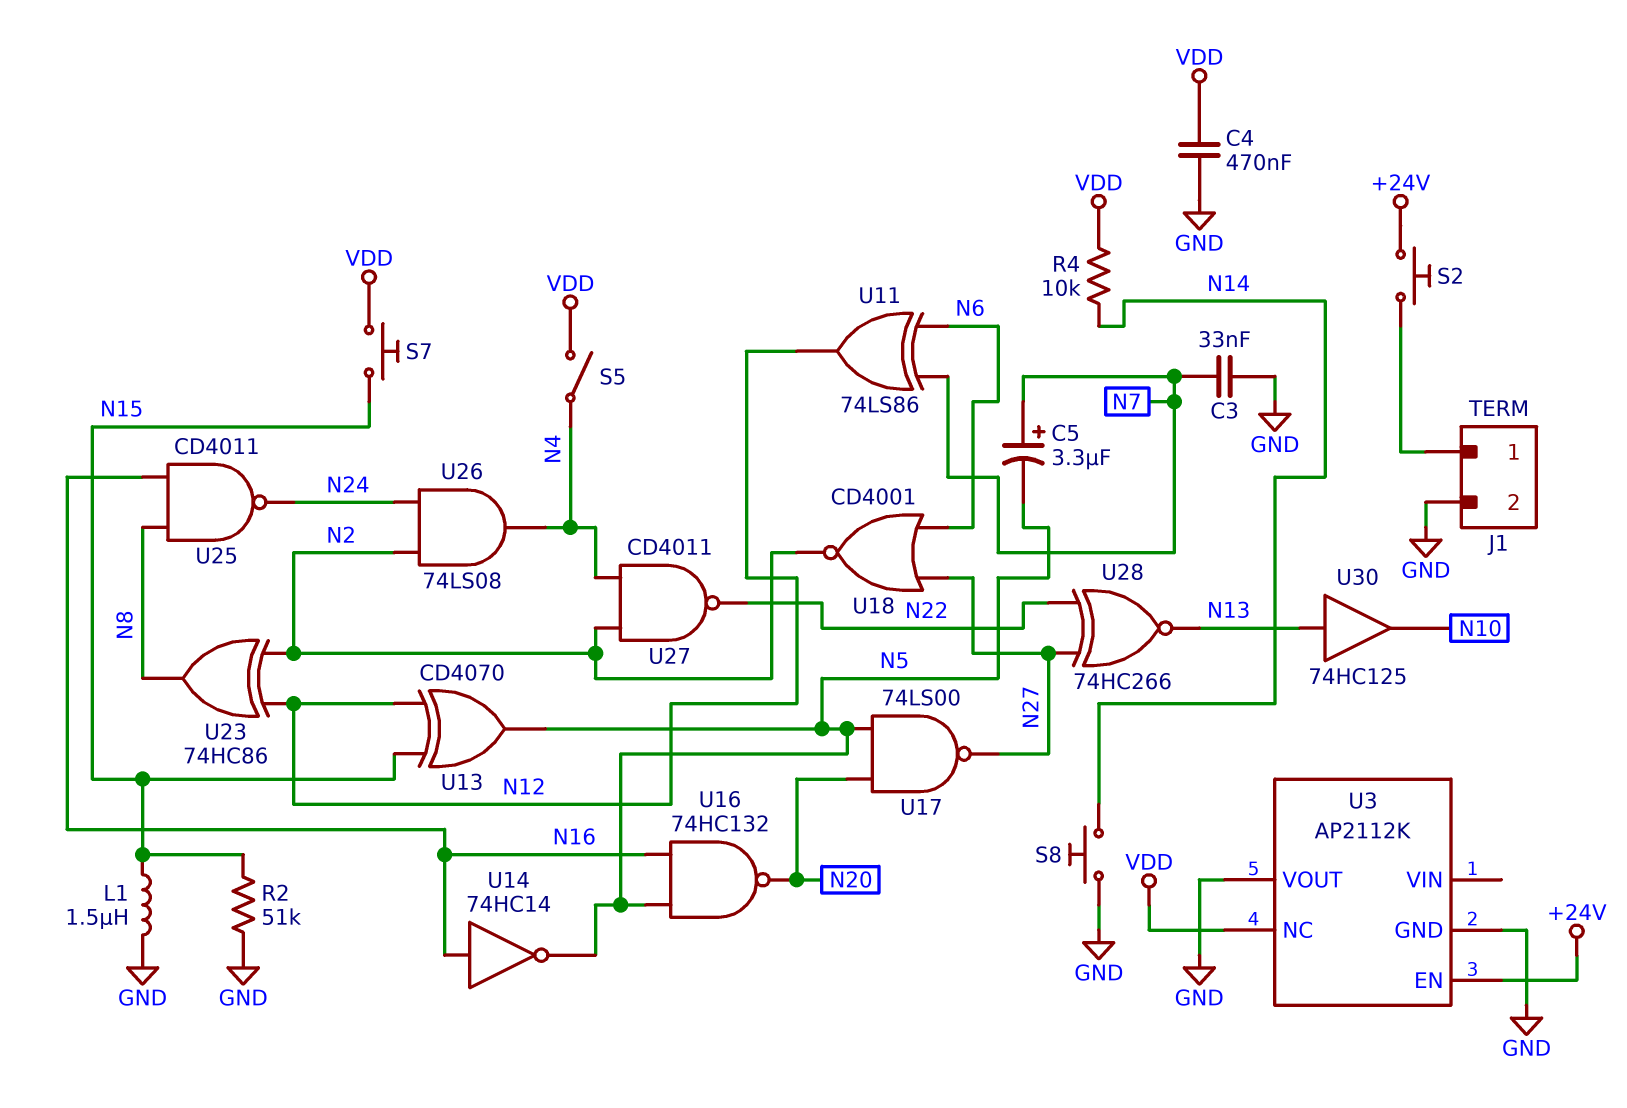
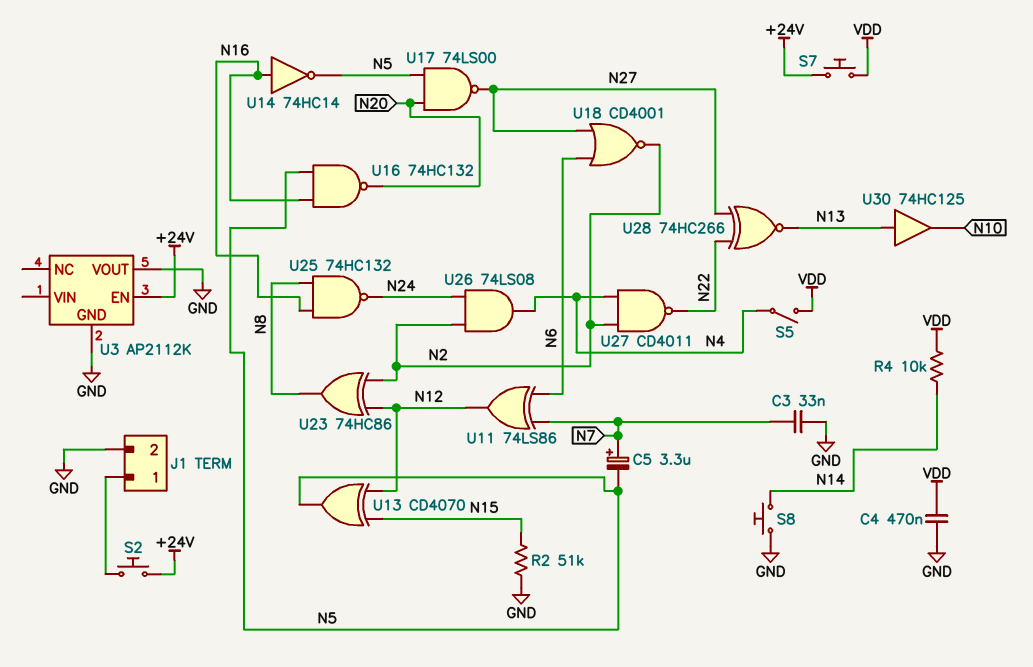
L1: 1.5uH (GND, N15) -> none
S7: button (N15, VDD) -> button (+24V, VDD)
U3 pin NC: VDD -> none
U25: NAND CD4011 (in N8, in N16, out N24) -> NAND 74HC132 (in N8, in N16, out N24)

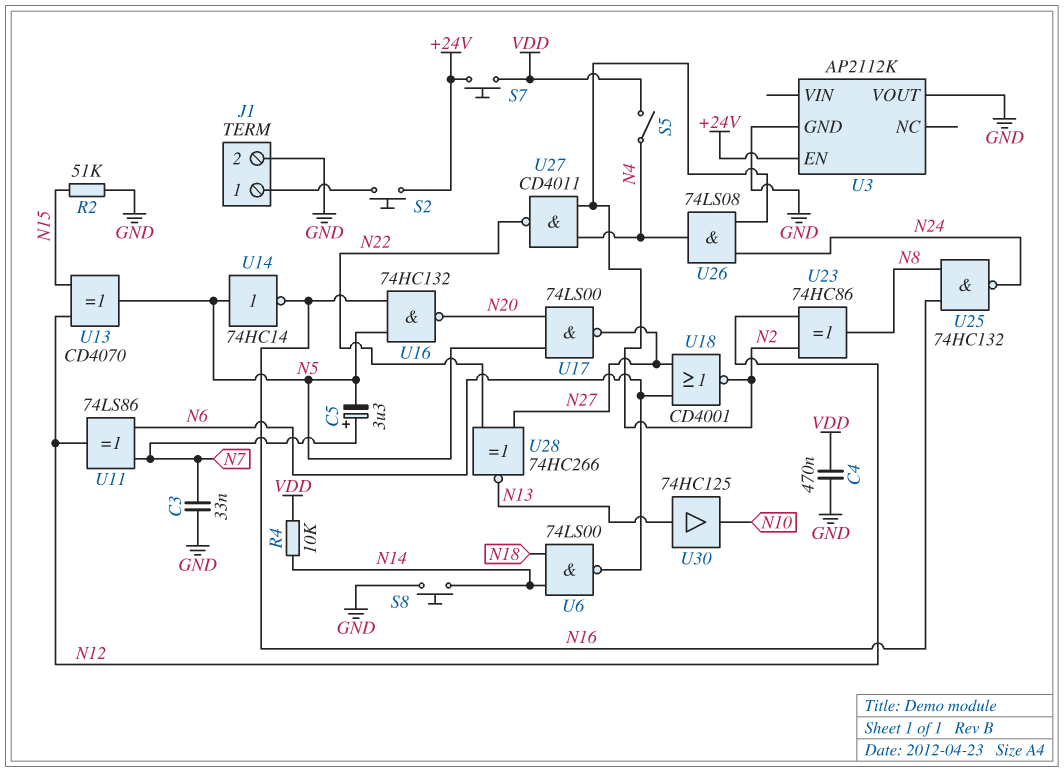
U6: none -> NAND 74LS00 (in N14, in N18, out N6)
U14: NOT 74HC14 (in N16, out N5) -> NOT 74HC14 (in N5, out N16)

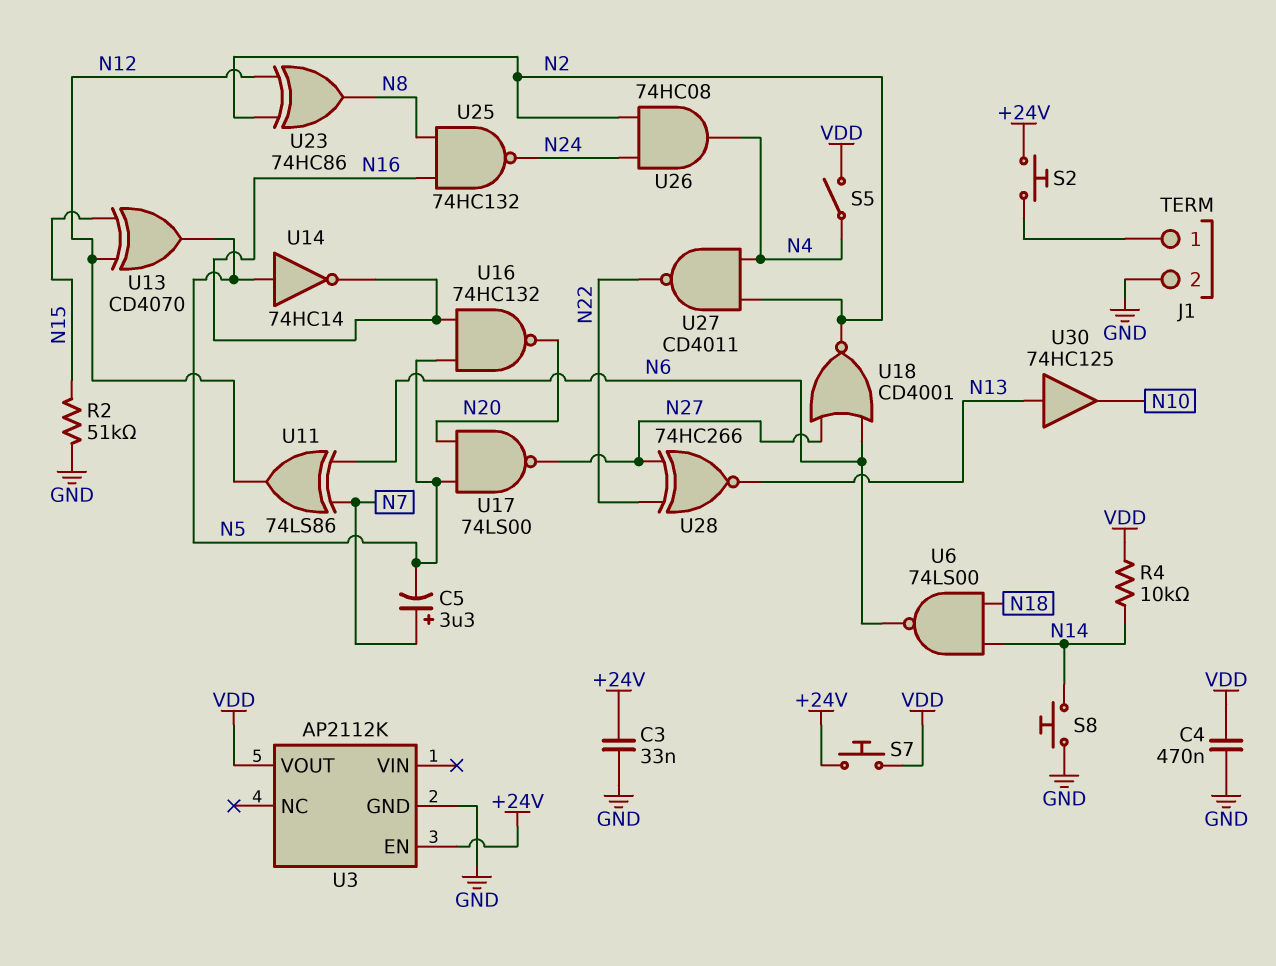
C3: 33nF (GND, N7) -> 33nF (+24V, GND)
U3 pin VOUT: GND -> VDD
U26: AND 74LS08 (in N2, in N24, out N4) -> AND 74HC08 (in N2, in N24, out N4)

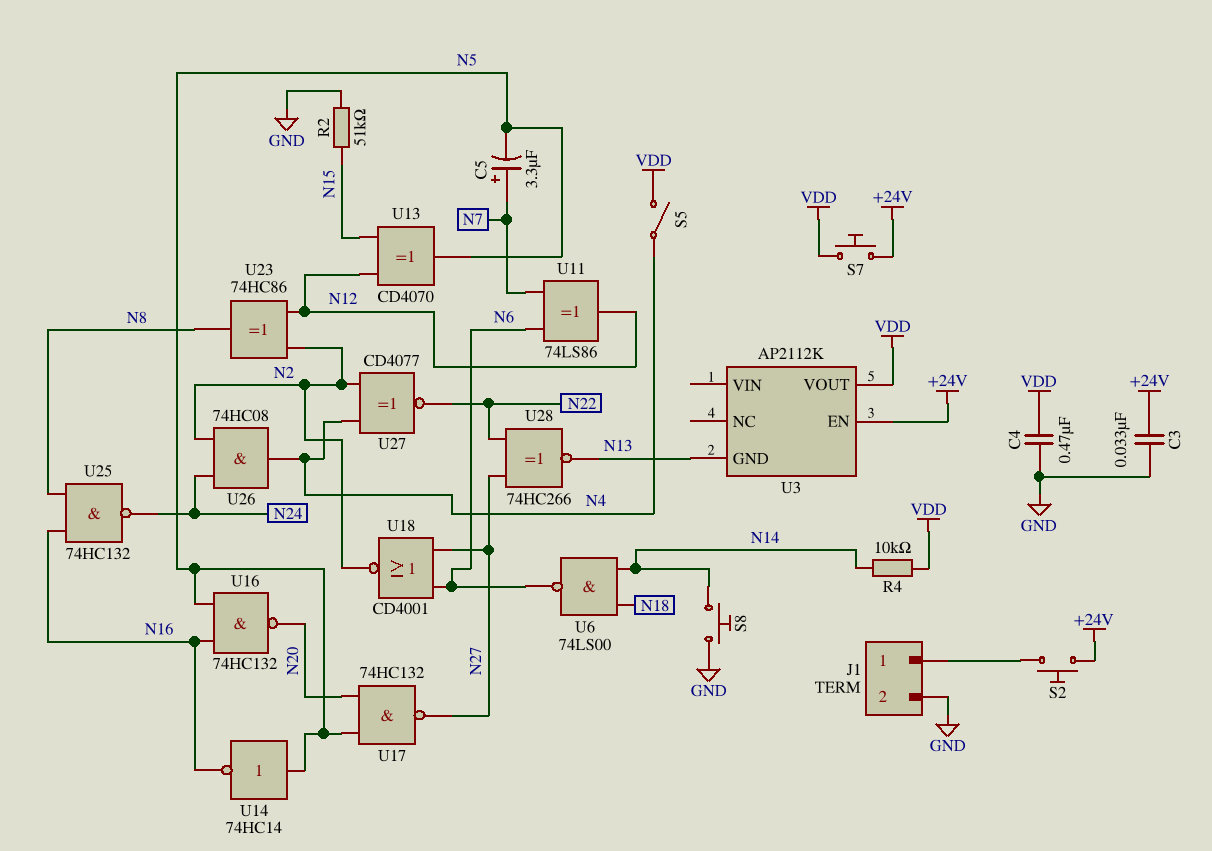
U3 pin GND: GND -> N13
U17: NAND 74LS00 (in N5, in N20, out N27) -> NAND 74HC132 (in N5, in N20, out N27)
U27: NAND CD4011 (in N2, in N4, out N22) -> XNOR CD4077 (in N2, in N4, out N22)
U30: buffer 74HC125 (in N13, out N10) -> none

